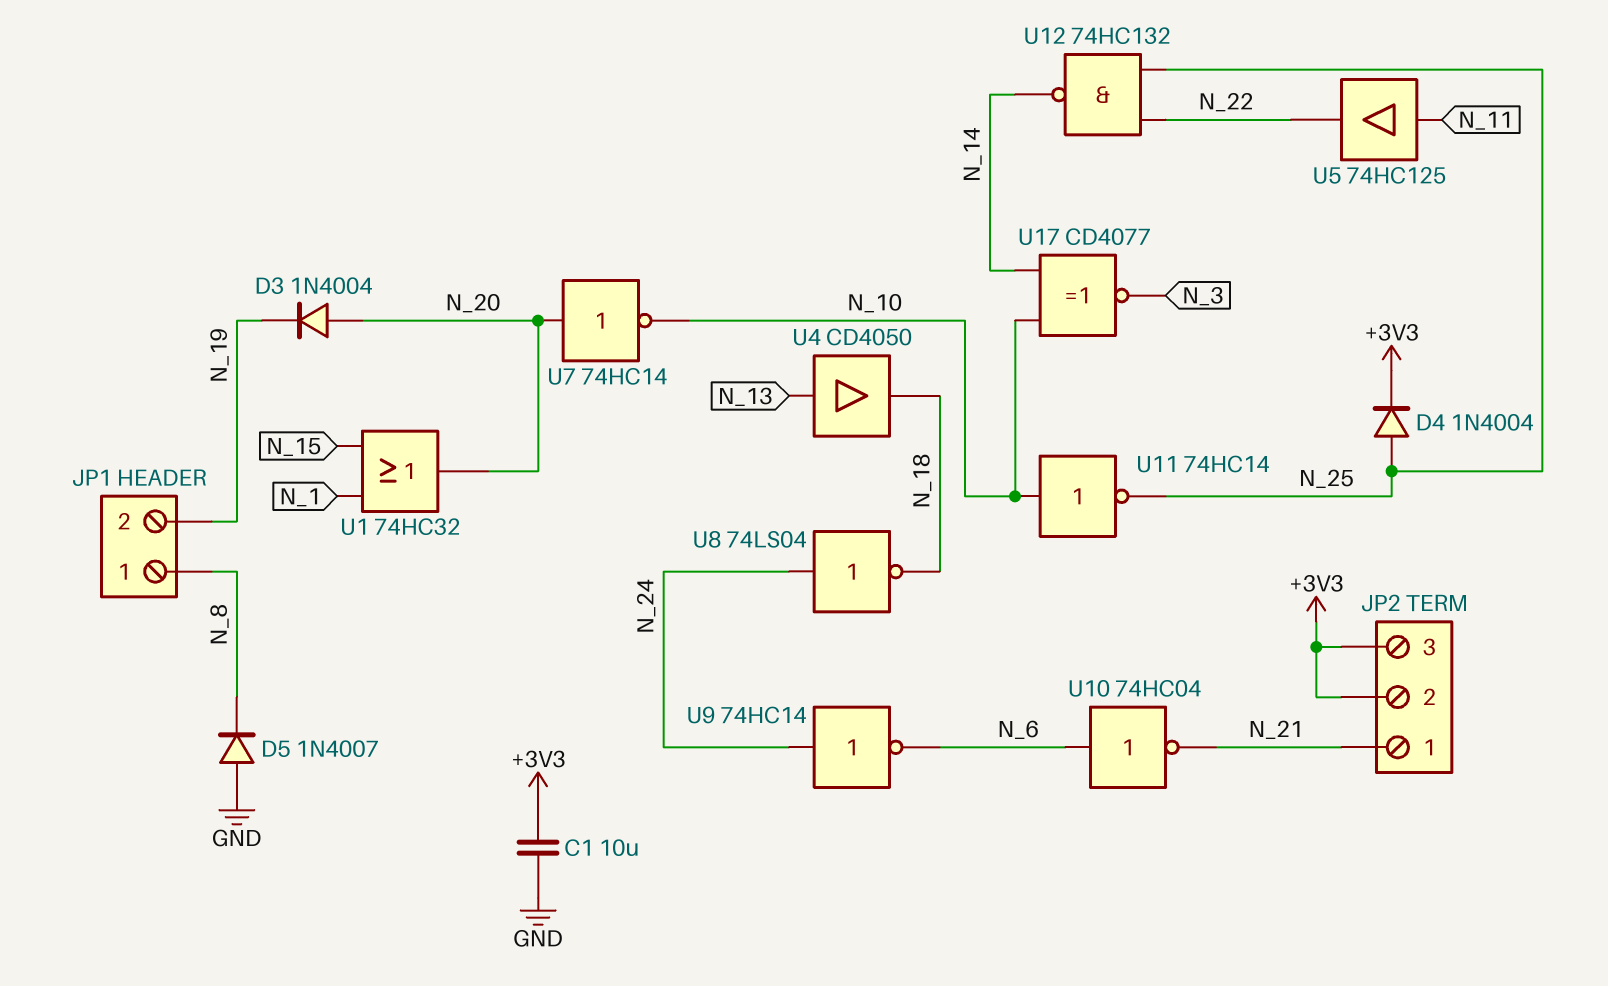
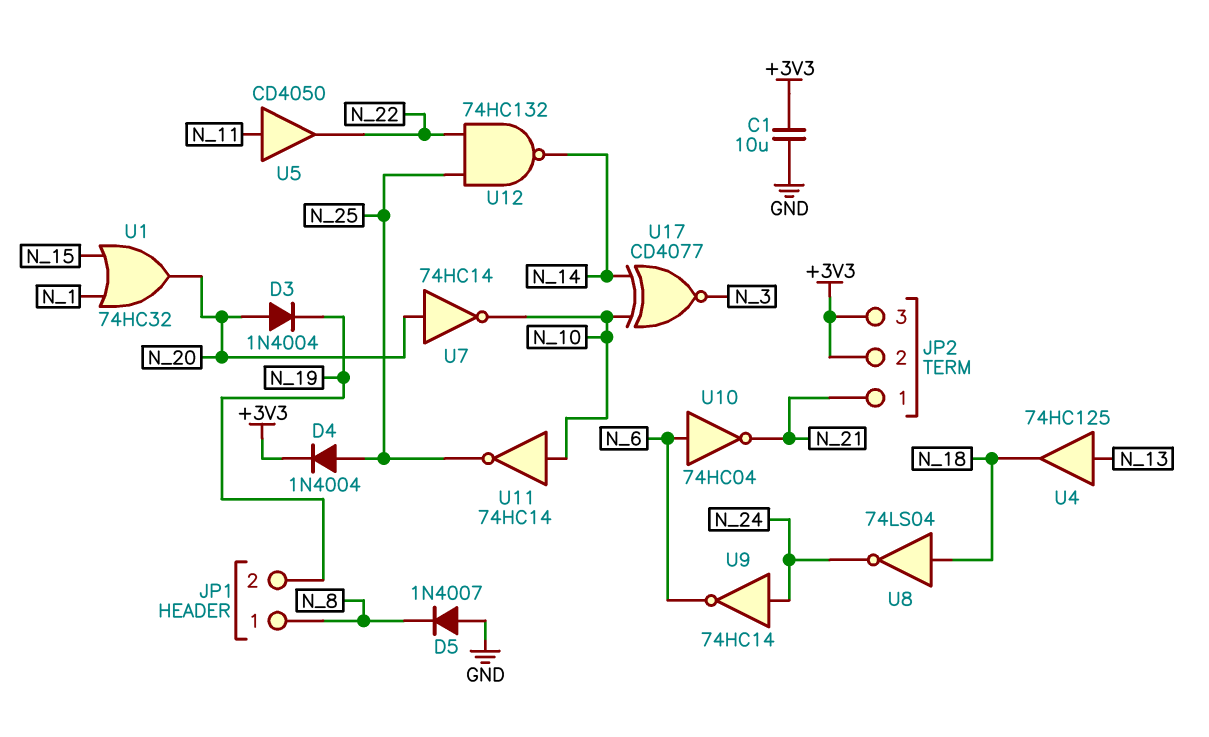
U4: buffer CD4050 (in N_13, out N_18) -> buffer 74HC125 (in N_13, out N_18)
U5: buffer 74HC125 (in N_11, out N_22) -> buffer CD4050 (in N_11, out N_22)
U8: NOT 74LS04 (in N_24, out N_18) -> NOT 74LS04 (in N_18, out N_24)

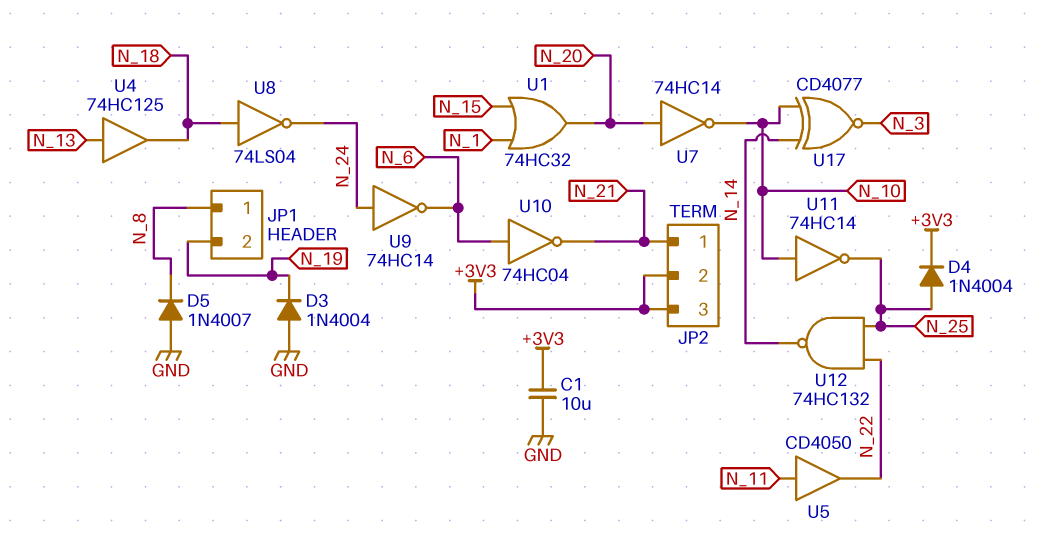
D3: diode 1N4004 (A N_20, K N_19) -> diode 1N4004 (A GND, K N_19)

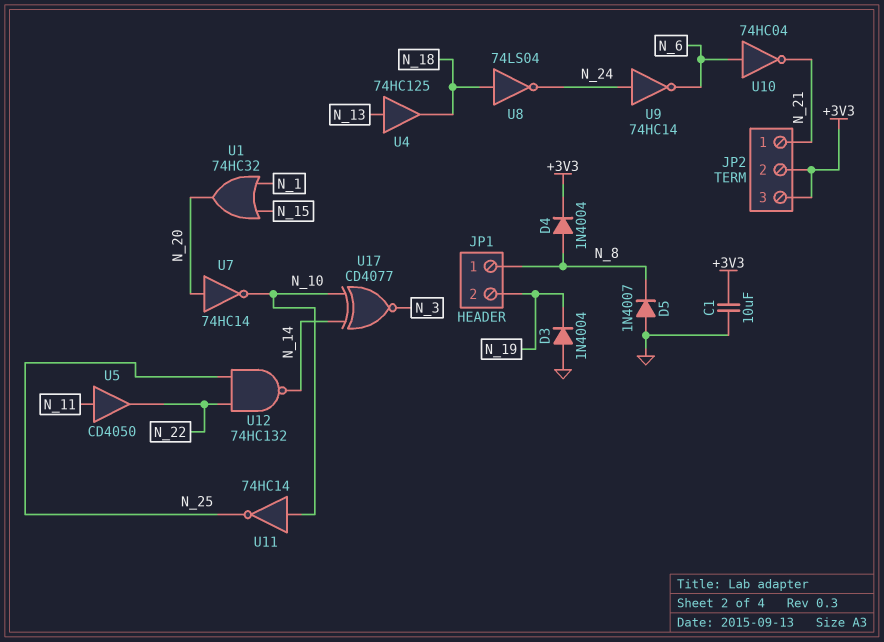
D4: diode 1N4004 (A N_25, K +3V3) -> diode 1N4004 (A N_8, K +3V3)

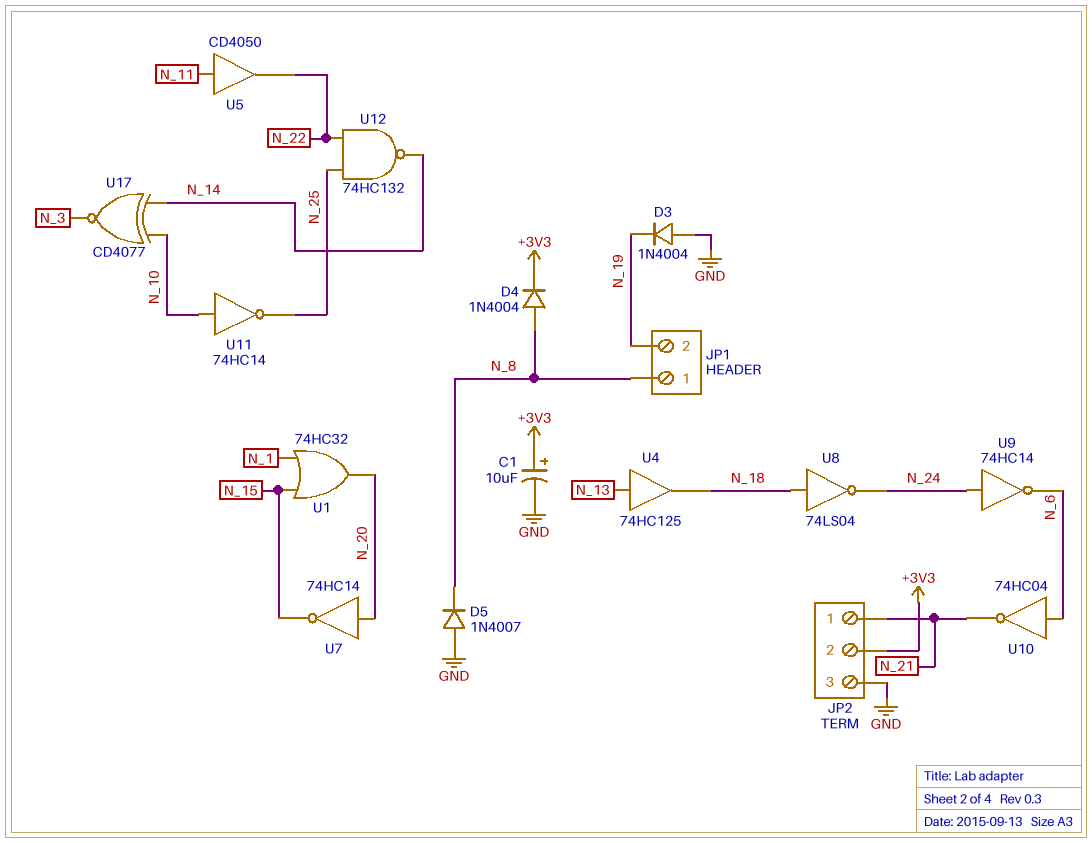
C1: 10uF (+3V3, GND) -> 10uF (plus +3V3, minus GND)
JP2 pin 3: +3V3 -> GND
U7: NOT 74HC14 (in N_20, out N_10) -> NOT 74HC14 (in N_20, out N_15)

